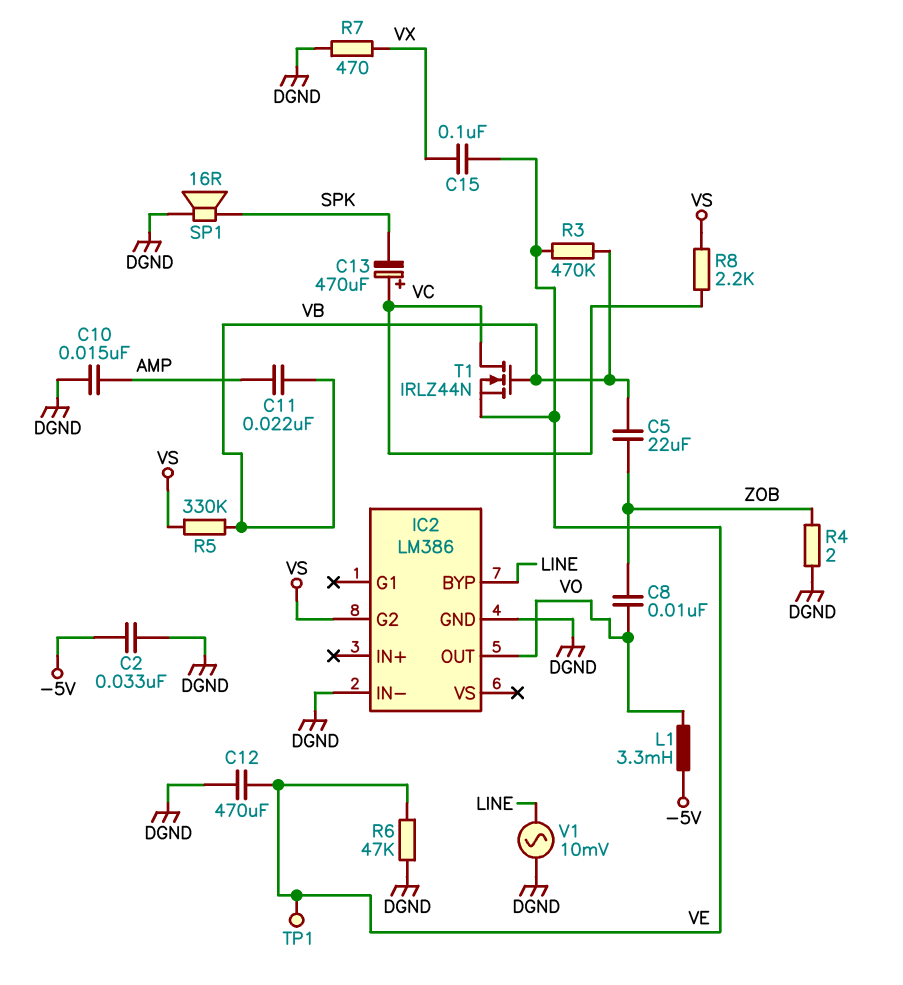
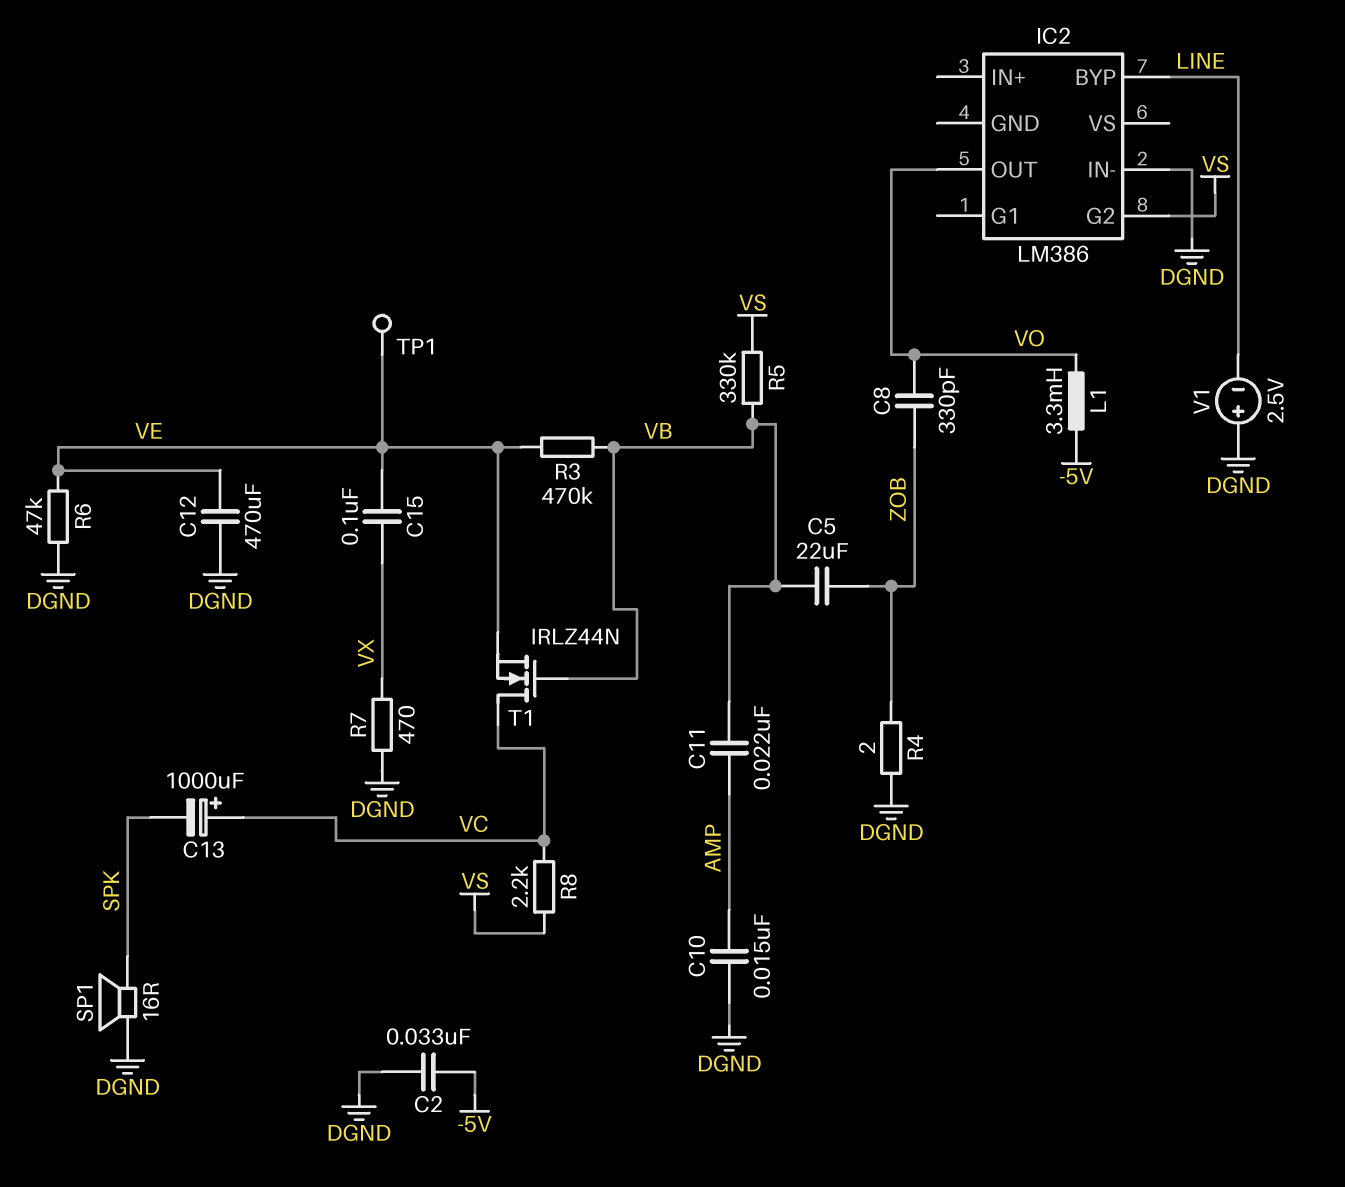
C8: 10nF (VO, ZOB) -> 330pF (VO, ZOB)
C13: 470uF (plus VC, minus SPK) -> 1000uF (plus VC, minus SPK)
IC2 pin GND: DGND -> none
V1: AC 10mV (DGND, LINE) -> 2.5V (plus DGND, minus LINE)

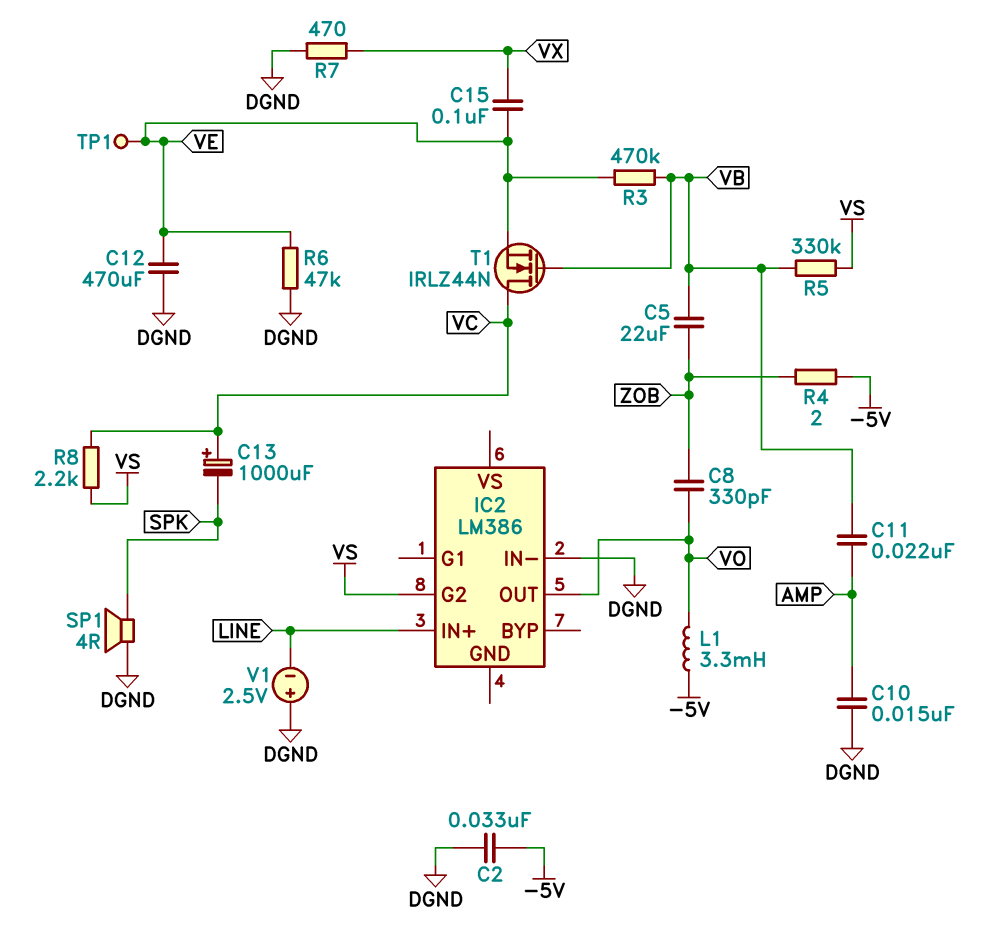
IC2 pin BYP: LINE -> none
IC2 pin IN+: none -> LINE
R4: 2 (DGND, ZOB) -> 2 (-5V, ZOB)
SP1: speaker 16R (DGND, SPK) -> speaker 4R (DGND, SPK)

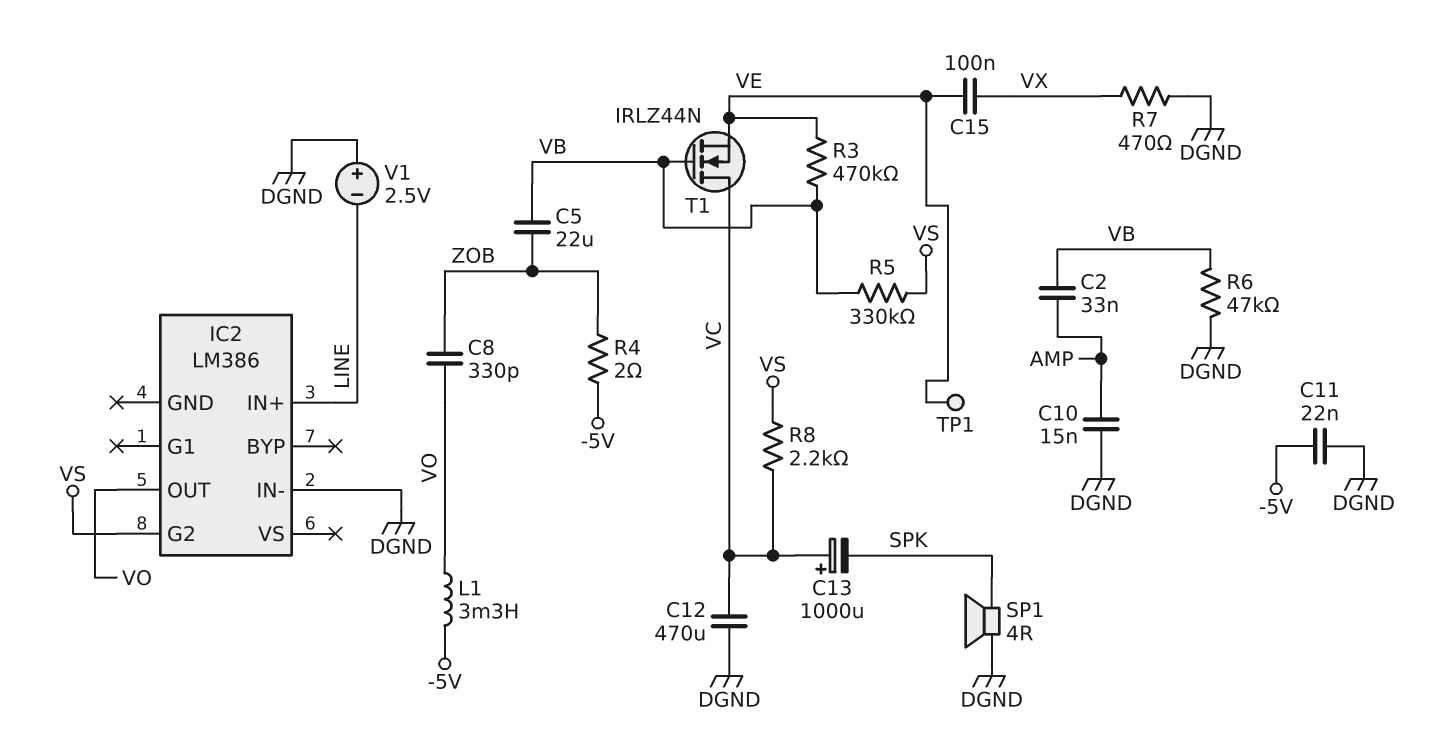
C2: 33nF (-5V, DGND) -> 33nF (AMP, VB)
C11: 22nF (AMP, VB) -> 22nF (-5V, DGND)
C12: 470uF (DGND, VE) -> 470uF (DGND, VC)
R6: 47k (DGND, VE) -> 47k (DGND, VB)

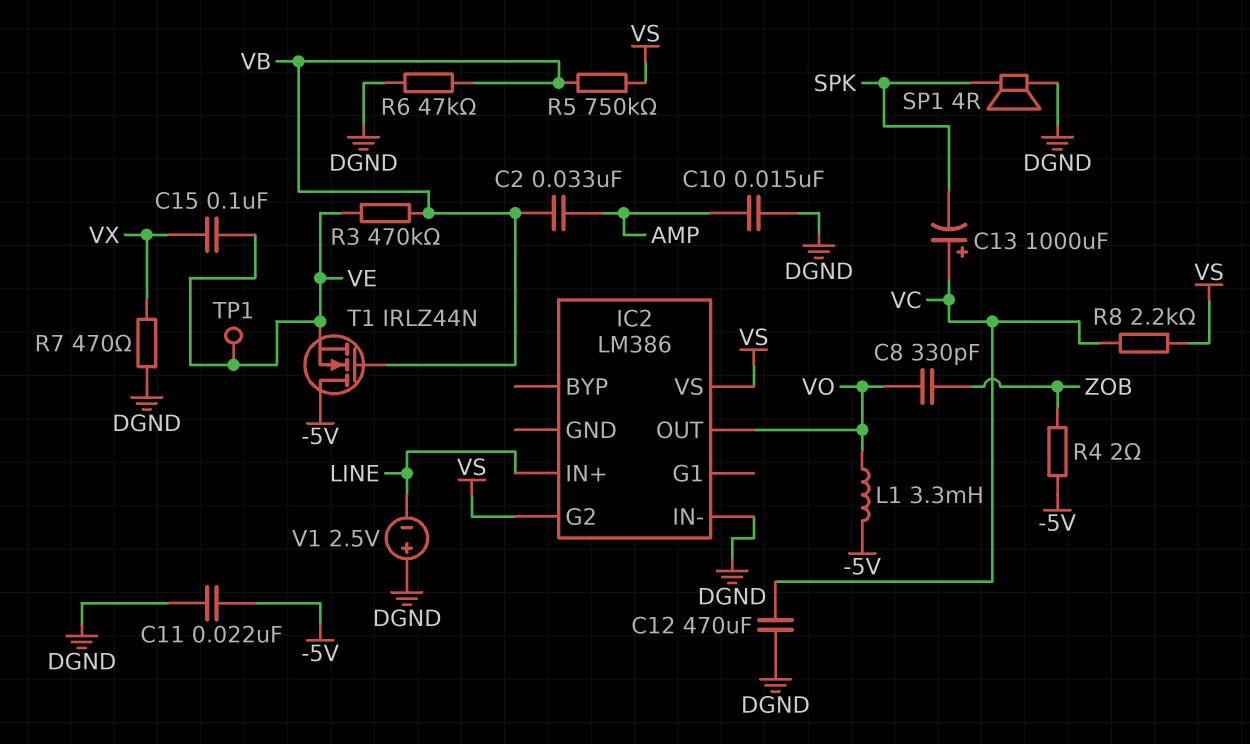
C5: 22uF (VB, ZOB) -> none
IC2 pin VS: none -> VS
R5: 330k (VB, VS) -> 750k (VB, VS)
T1: NMOS IRLZ44N (G VB, D VC, S VE) -> NMOS IRLZ44N (G VB, D -5V, S VE)

